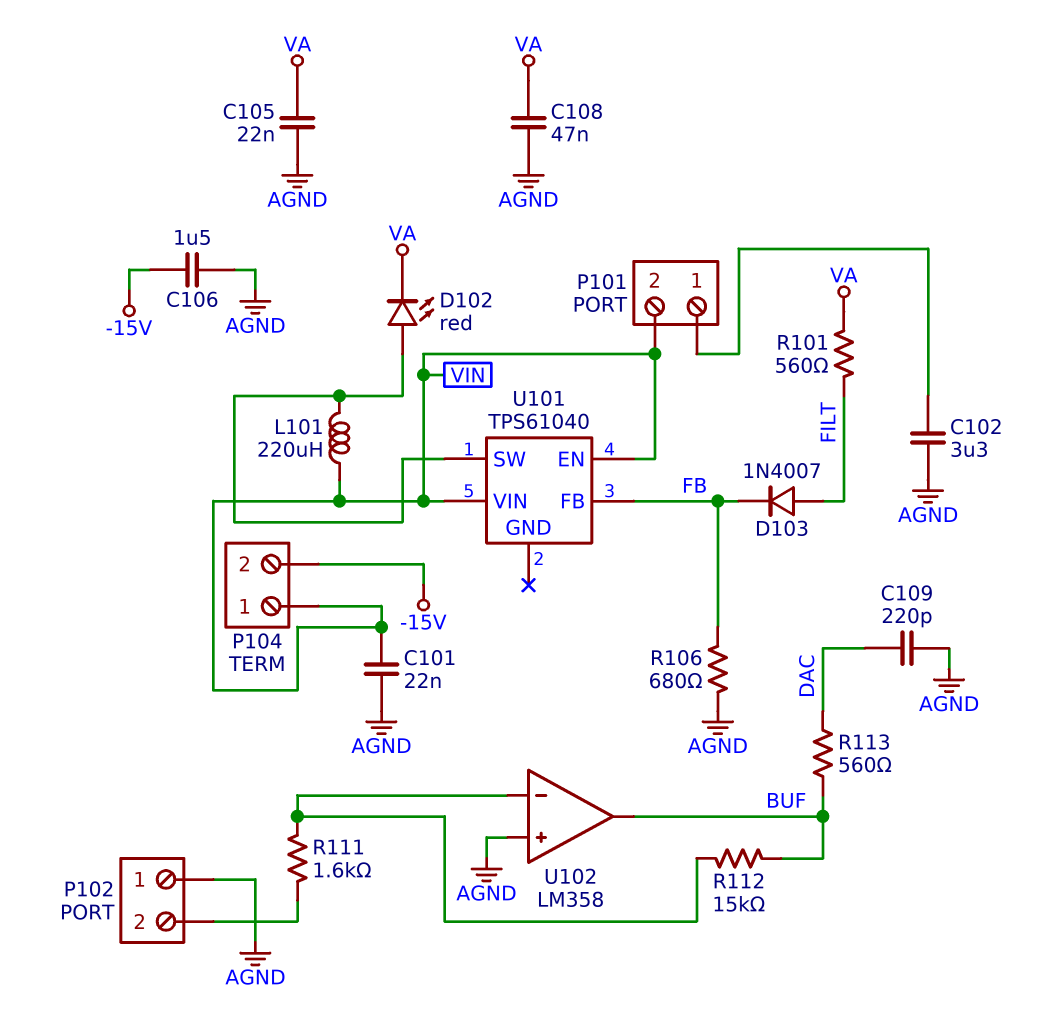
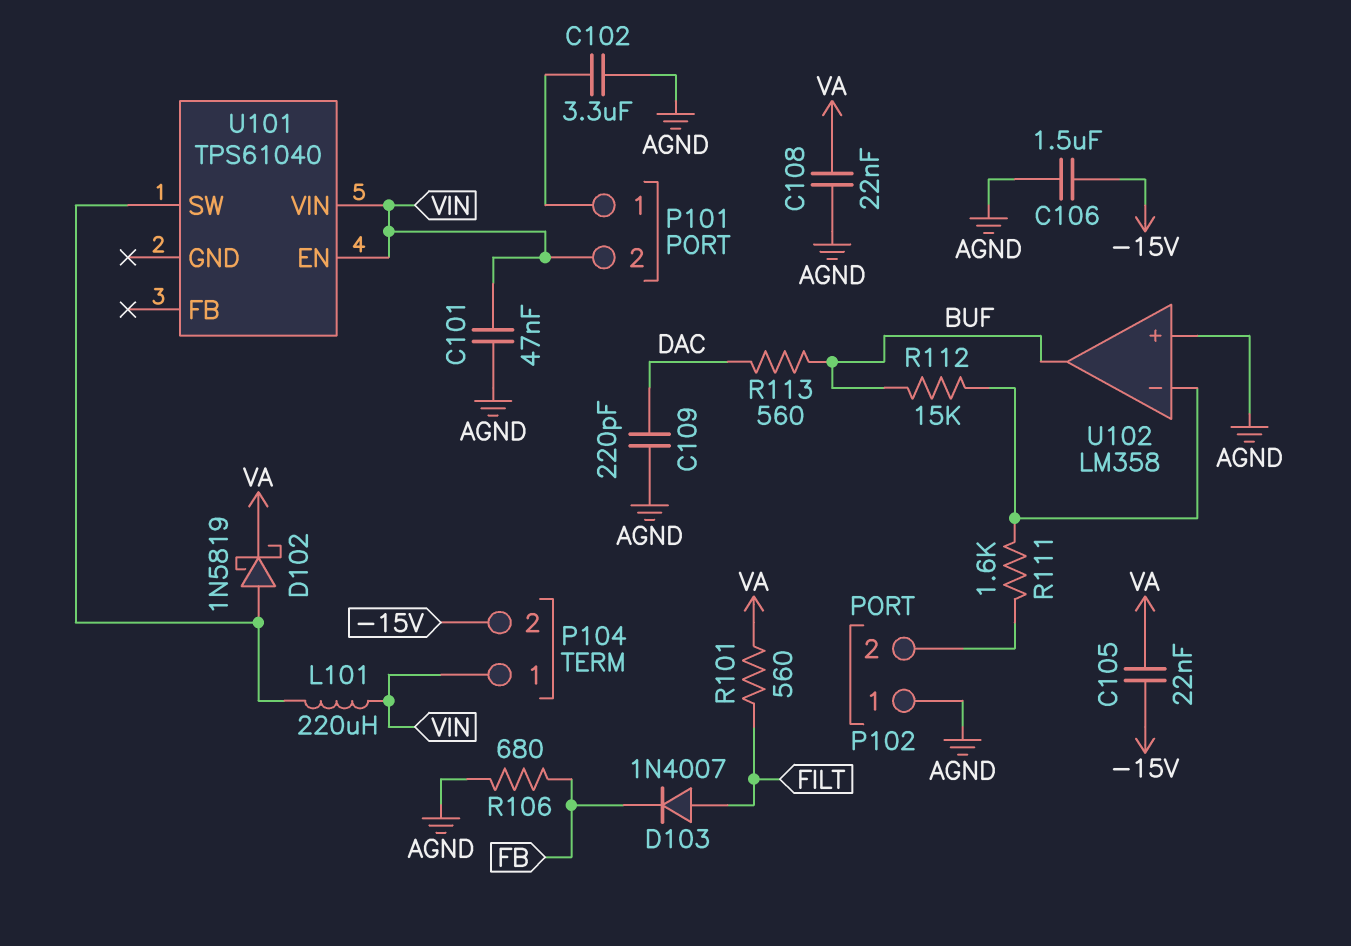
C101: 22nF (AGND, VIN) -> 47nF (AGND, VIN)
C105: 22nF (AGND, VA) -> 22nF (-15V, VA)
C108: 47nF (AGND, VA) -> 22nF (AGND, VA)
D102: LED red (A U101/SW, K VA) -> schottky 1N5819 (A U101/SW, K VA)
U101 pin FB: FB -> none

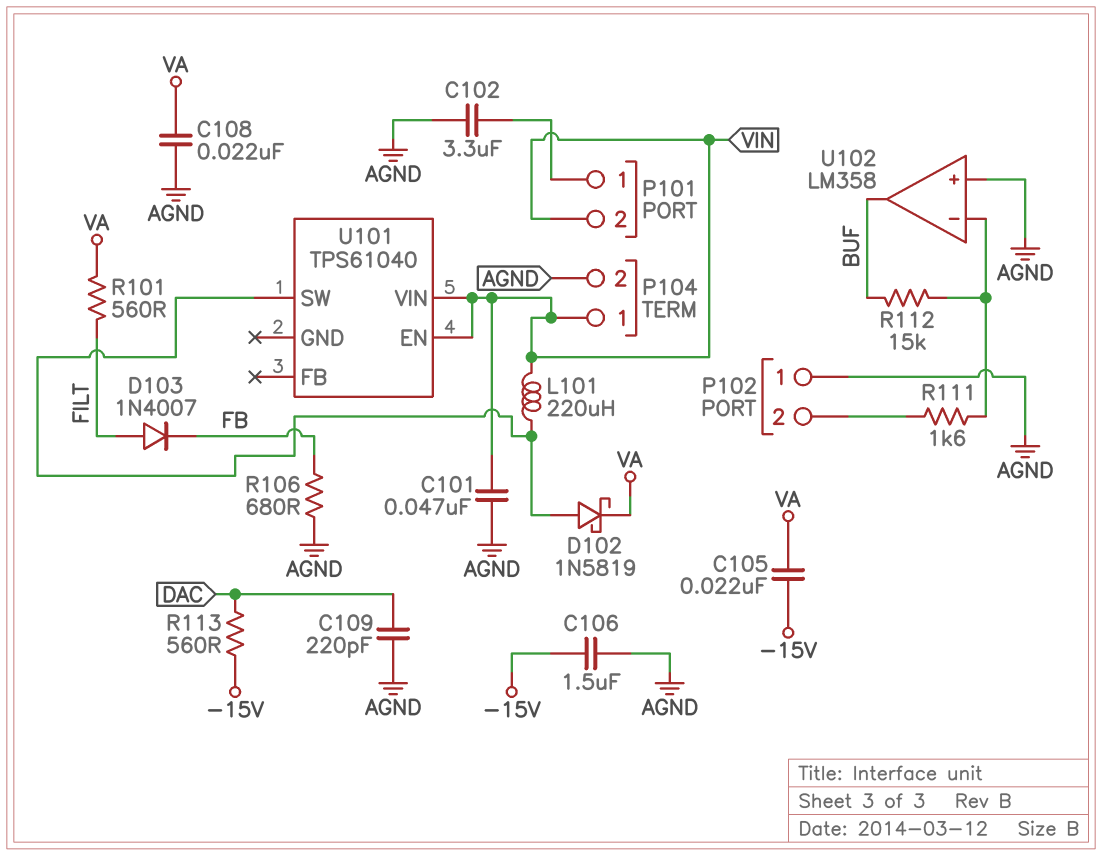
P104 pin 2: -15V -> AGND
R113: 560 (BUF, DAC) -> 560 (-15V, DAC)

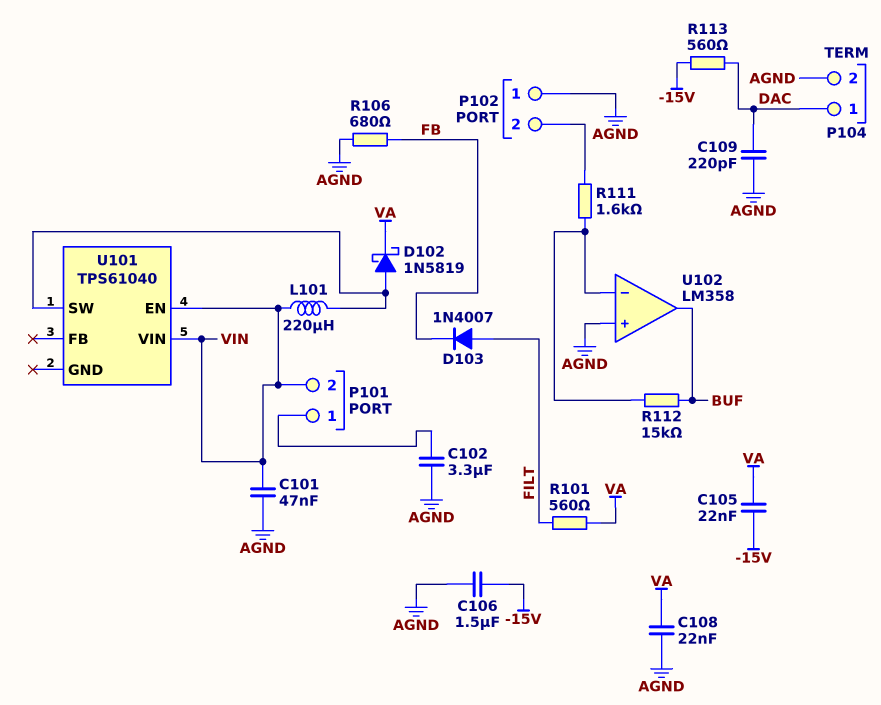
P104 pin 1: VIN -> DAC

